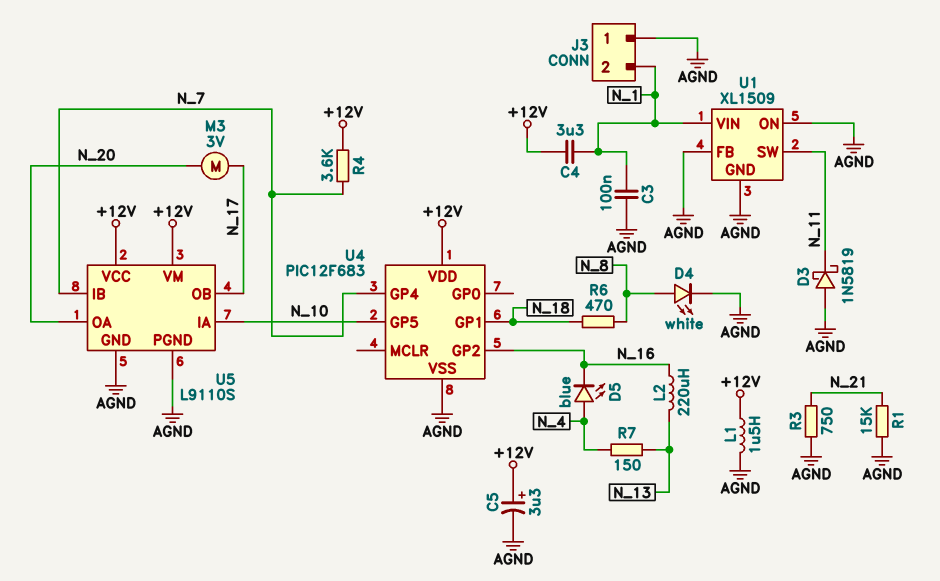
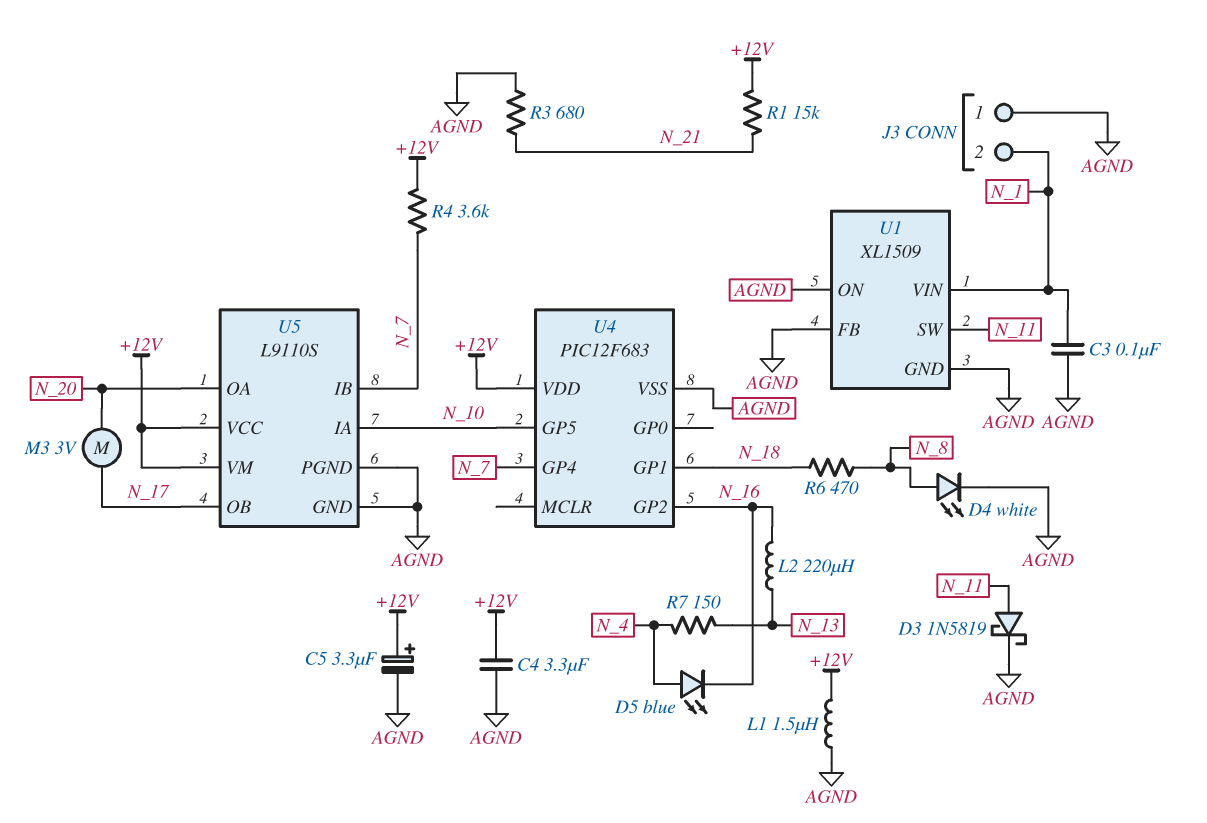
C4: 3.3uF (+12V, N_1) -> 3.3uF (+12V, AGND)
D3: schottky 1N5819 (A AGND, K N_11) -> schottky 1N5819 (A N_11, K AGND)
R1: 15k (AGND, N_21) -> 15k (+12V, N_21)
R3: 750 (AGND, N_21) -> 680 (AGND, N_21)

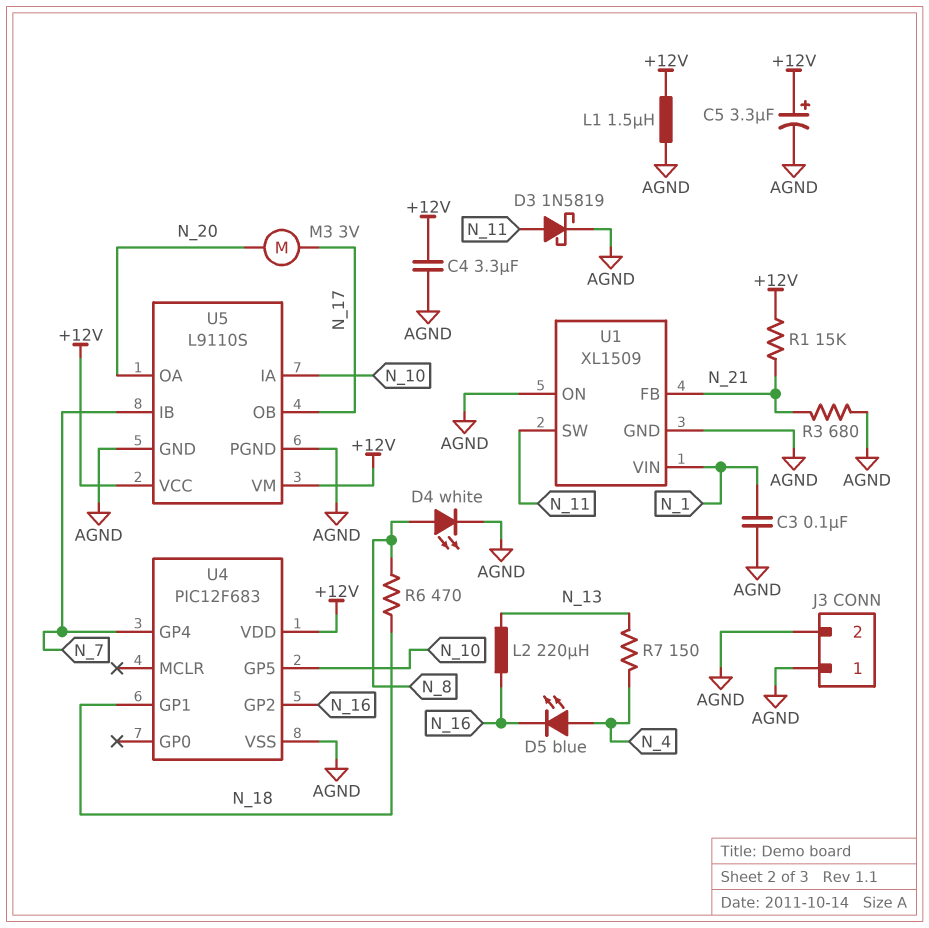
J3 pin 2: N_1 -> AGND
R4: 3.6k (+12V, N_7) -> none
U1 pin FB: AGND -> N_21

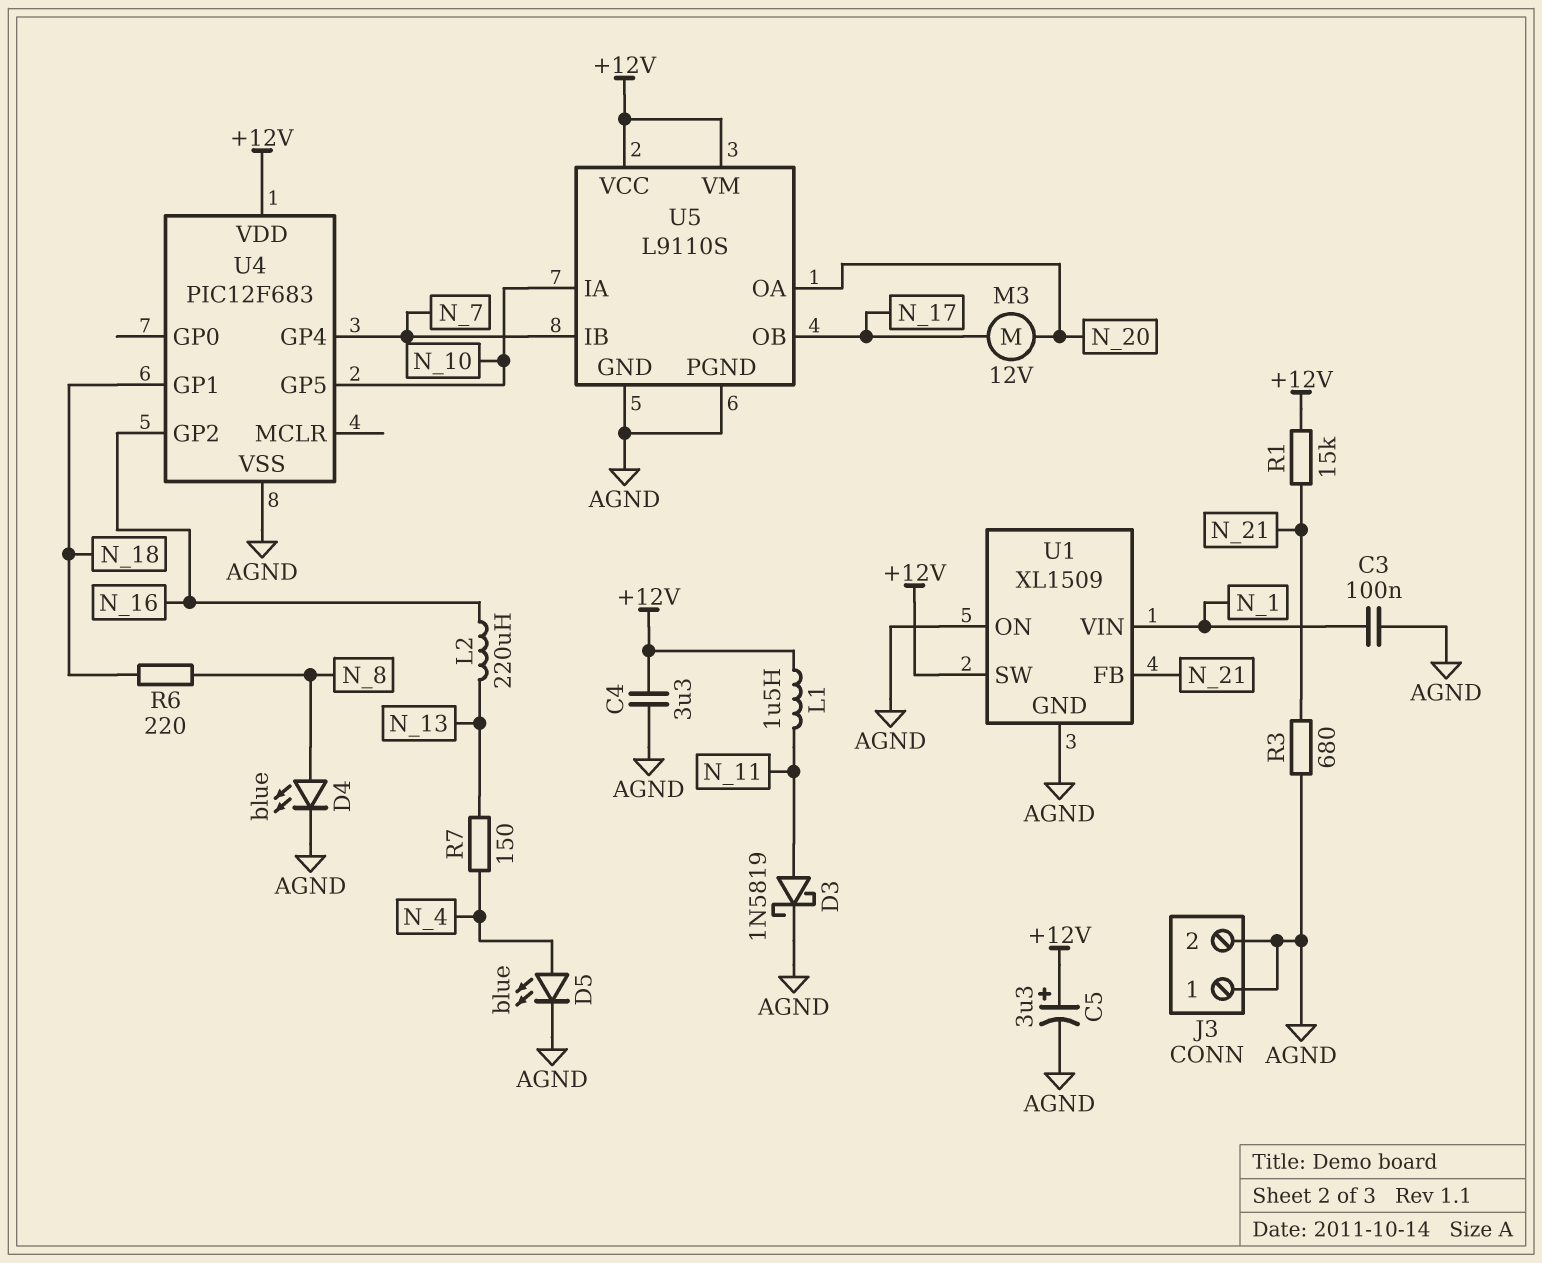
D4: LED white (A N_8, K AGND) -> LED blue (A N_8, K AGND)
D5: LED blue (A N_4, K N_16) -> LED blue (A N_4, K AGND)
L1: 1.5uH (+12V, AGND) -> 1.5uH (+12V, N_11)
M3: motor 3V (N_17, N_20) -> motor 12V (N_17, N_20)
R6: 470 (N_8, N_18) -> 220 (N_8, N_18)
U1 pin SW: N_11 -> +12V

